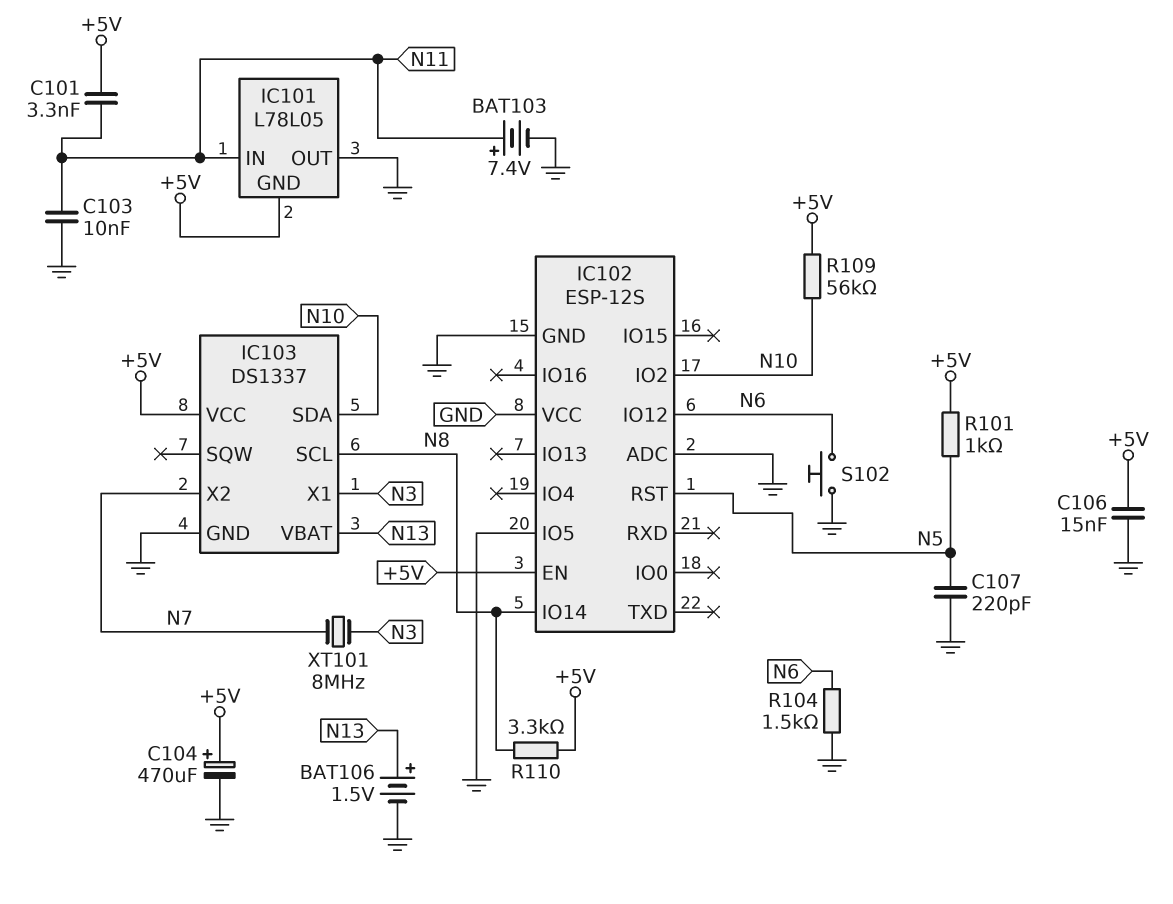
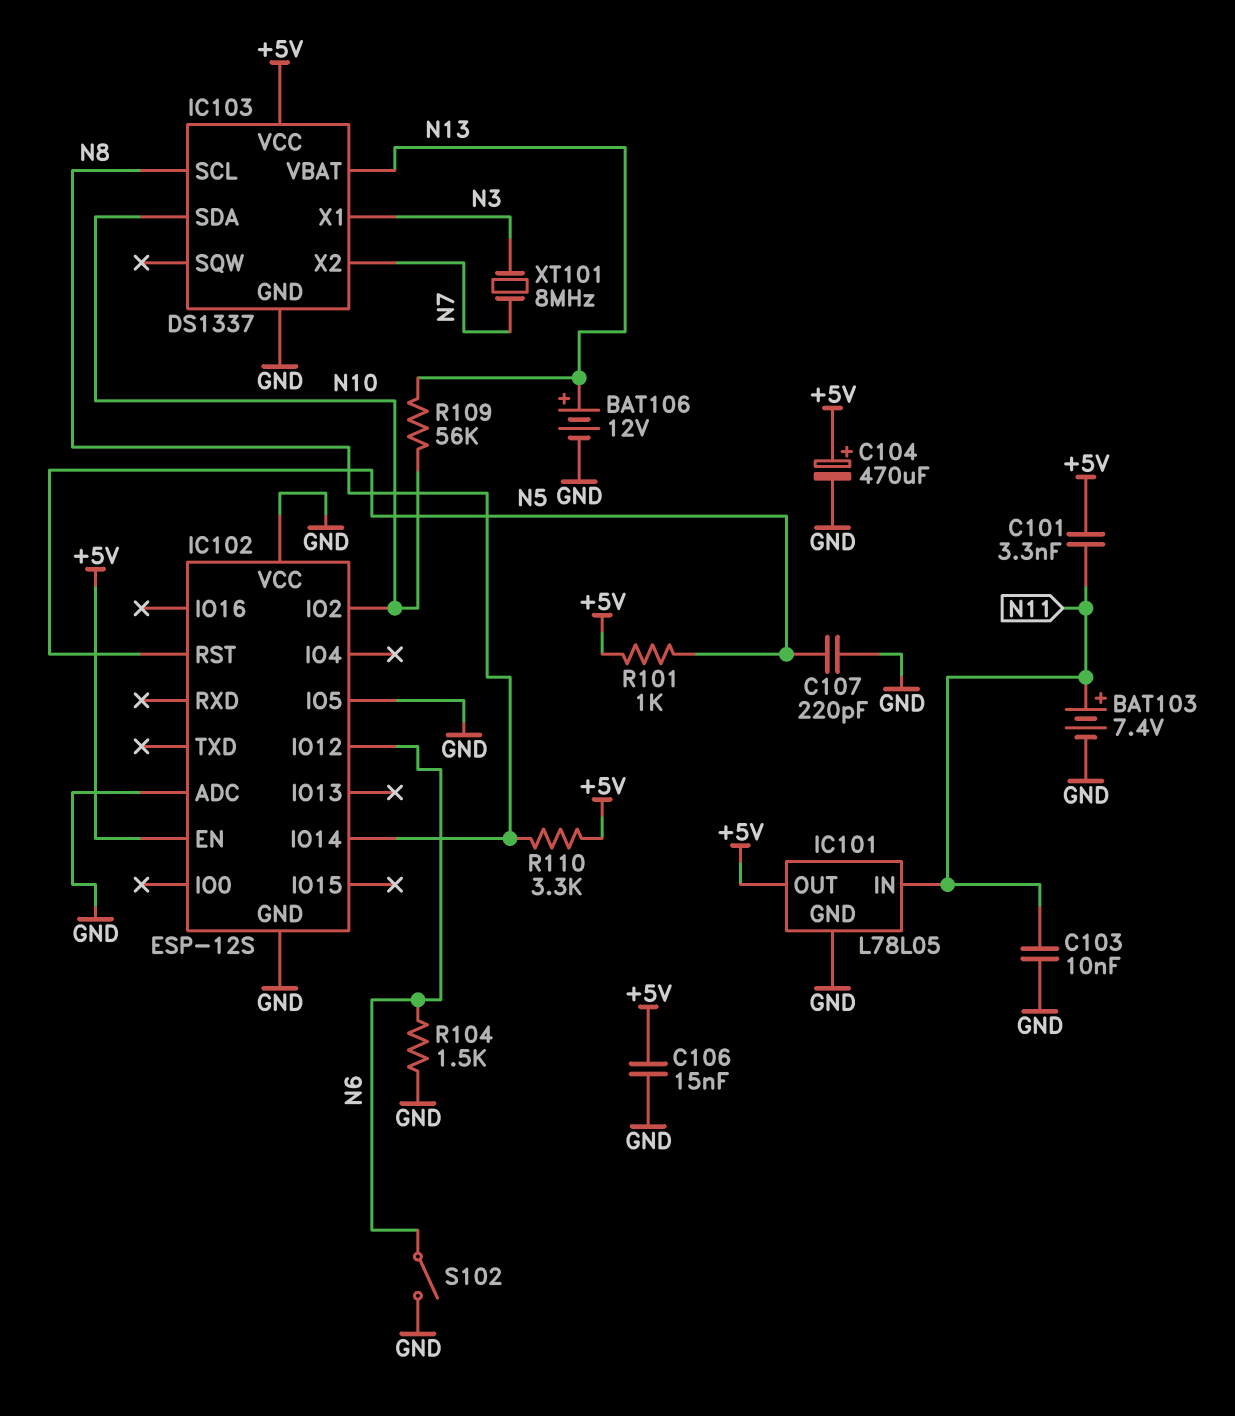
BAT106: 1.5V (plus N13, minus GND) -> 12V (plus N13, minus GND)
IC101 pin GND: +5V -> GND
IC101 pin OUT: GND -> +5V
R109: 56k (+5V, N10) -> 56k (N10, N13)
S102: button (GND, N6) -> switch (GND, N6)

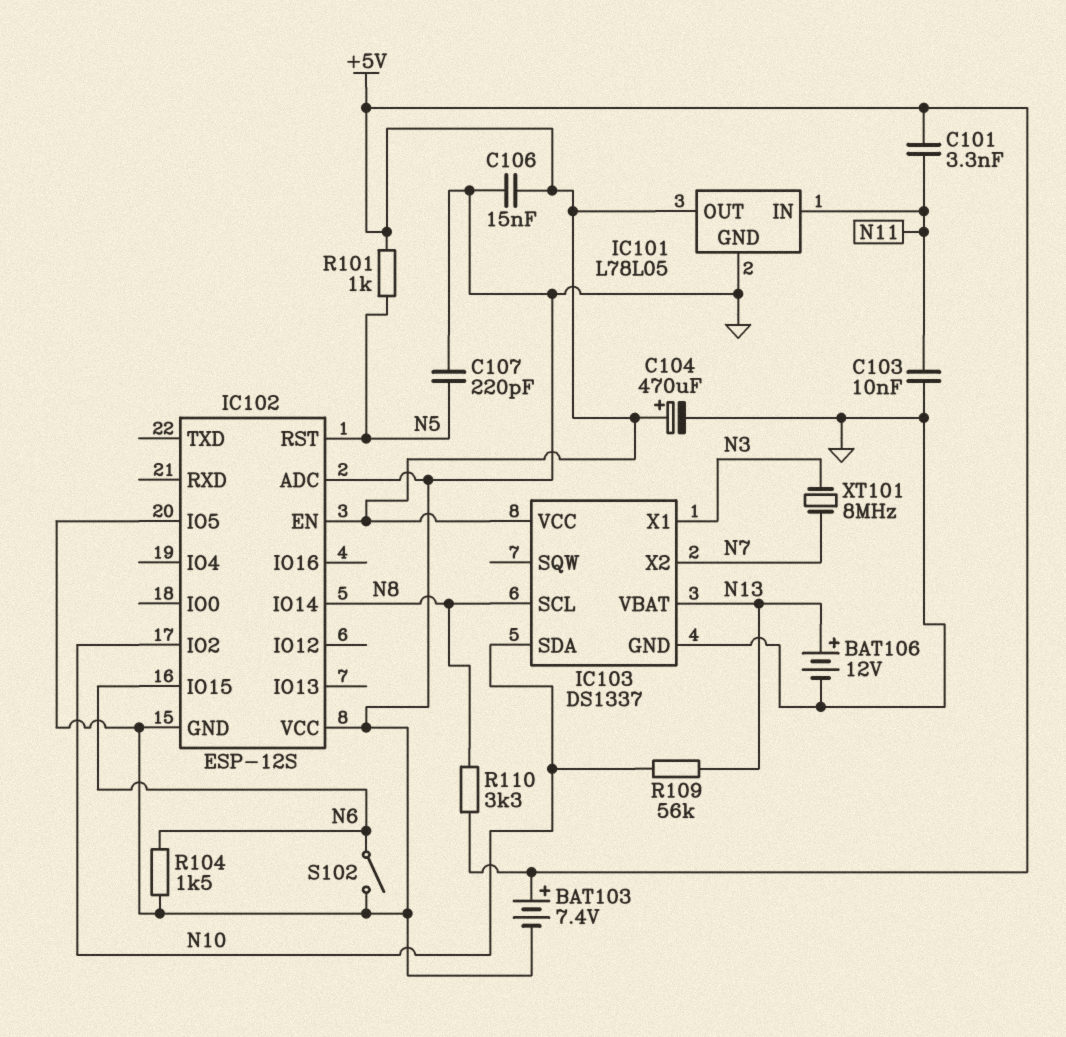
BAT103: 7.4V (plus N11, minus GND) -> 7.4V (plus +5V, minus GND)
IC102 pin IO12: N6 -> none
IC102 pin IO15: none -> N6

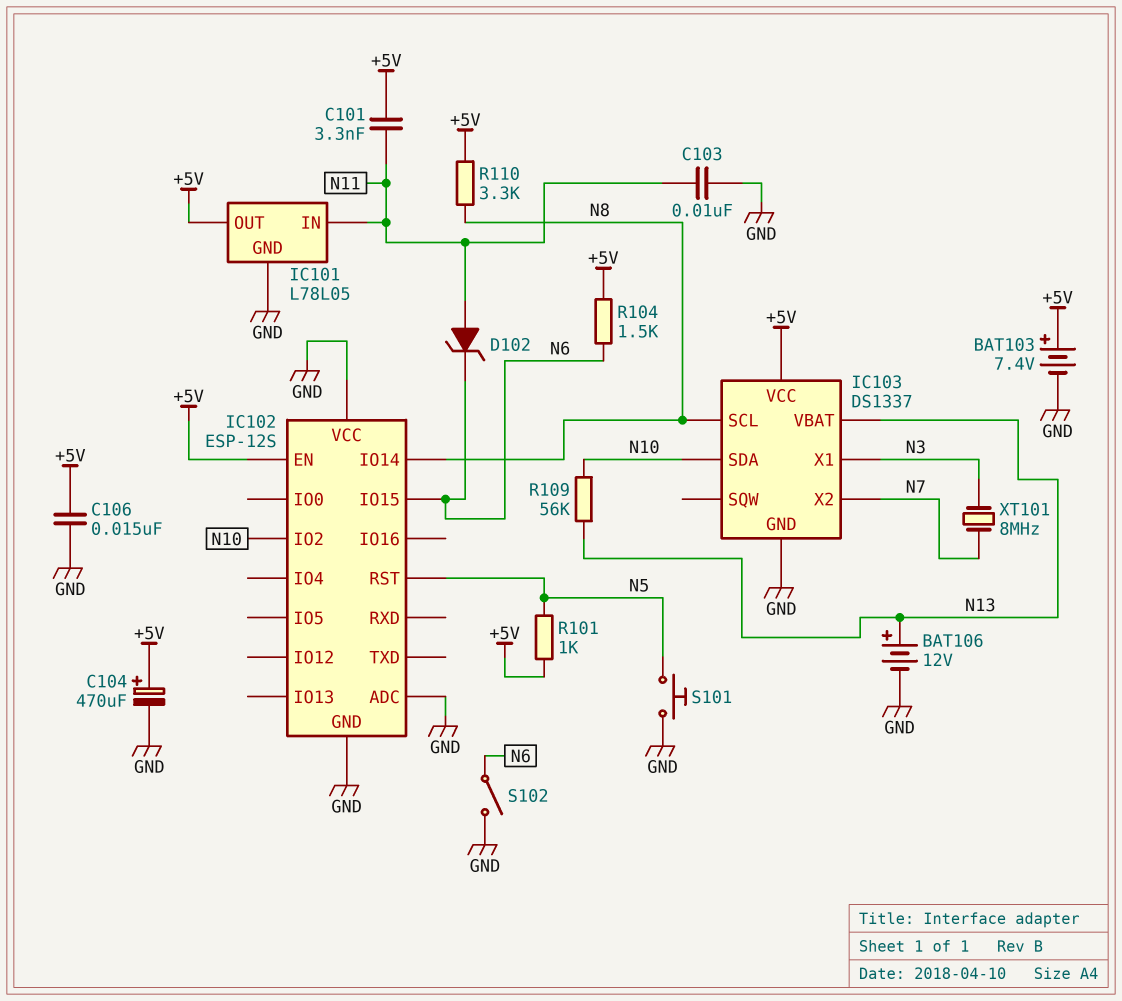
C107: 220pF (GND, N5) -> none
D102: none -> zener (A N11, K N6)
IC102 pin IO5: GND -> none
R104: 1.5k (GND, N6) -> 1.5k (+5V, N6)
S101: none -> button (GND, N5)

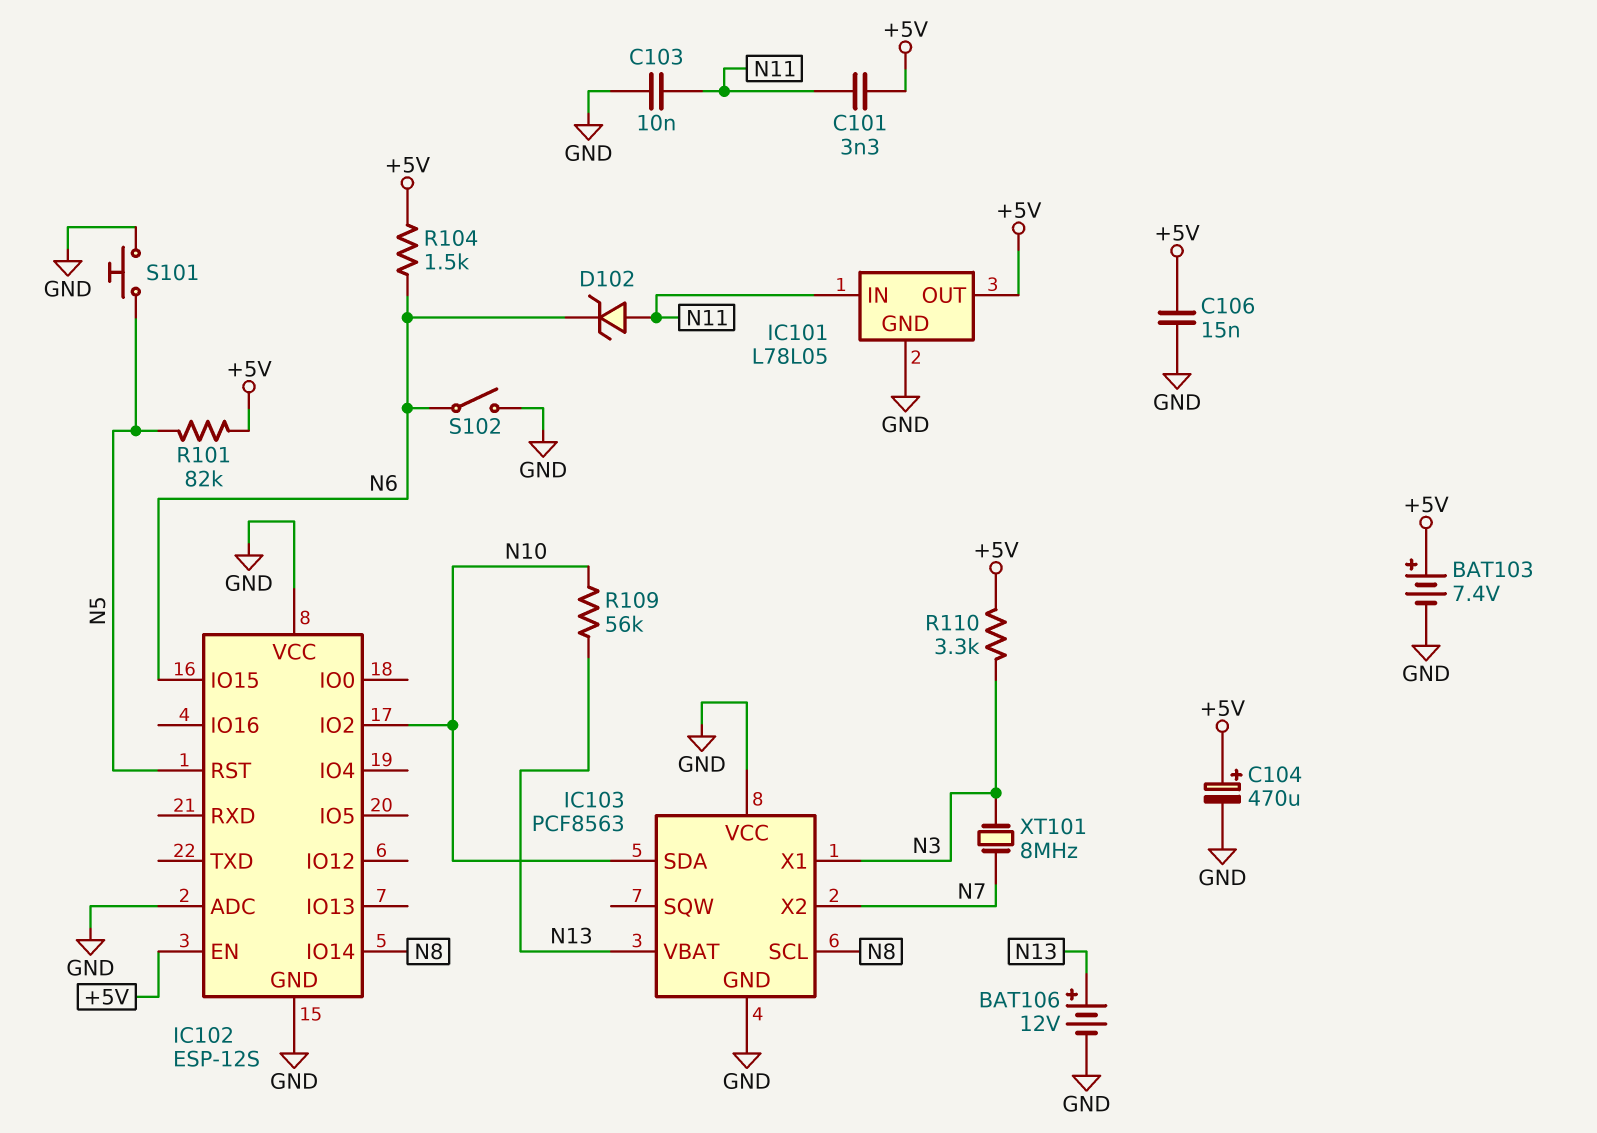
IC103: DS1337 -> PCF8563
IC103 pin VCC: +5V -> GND
R101: 1k (+5V, N5) -> 82k (+5V, N5)
R110: 3.3k (+5V, N8) -> 3.3k (+5V, N3)

